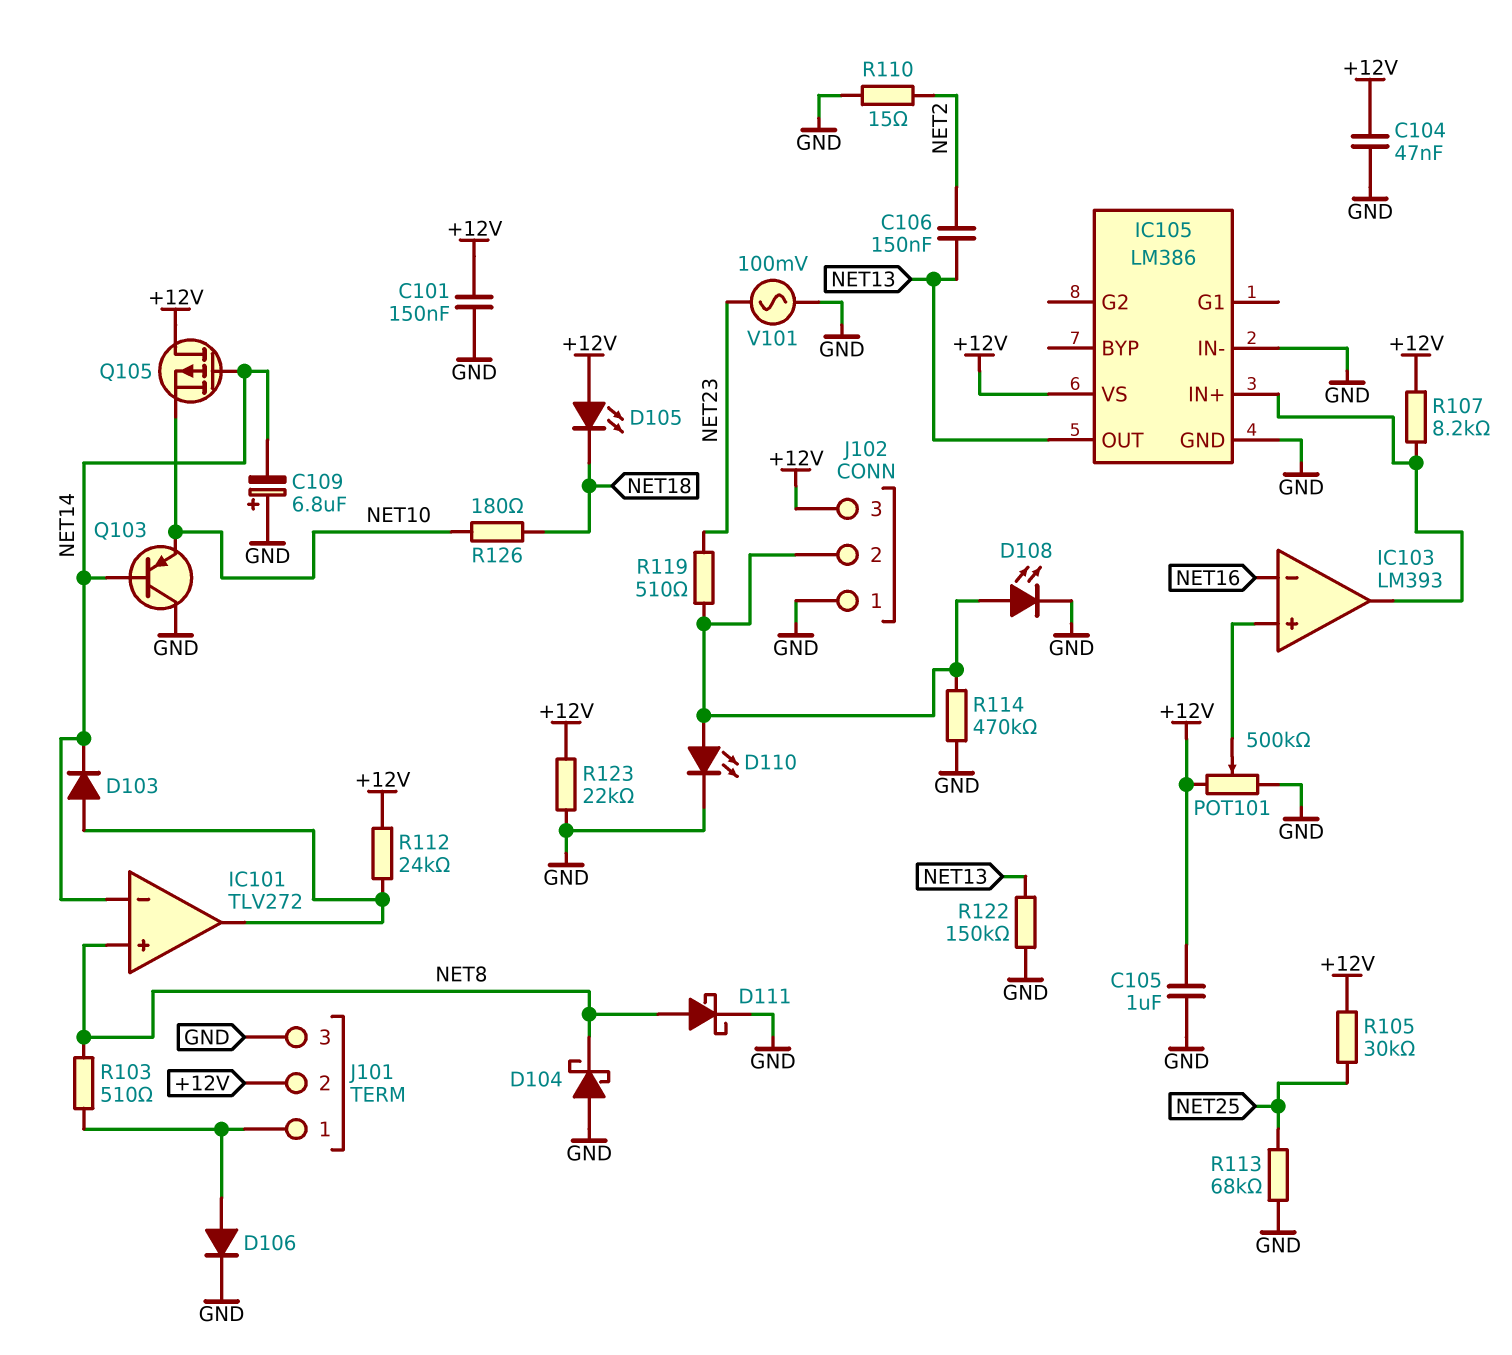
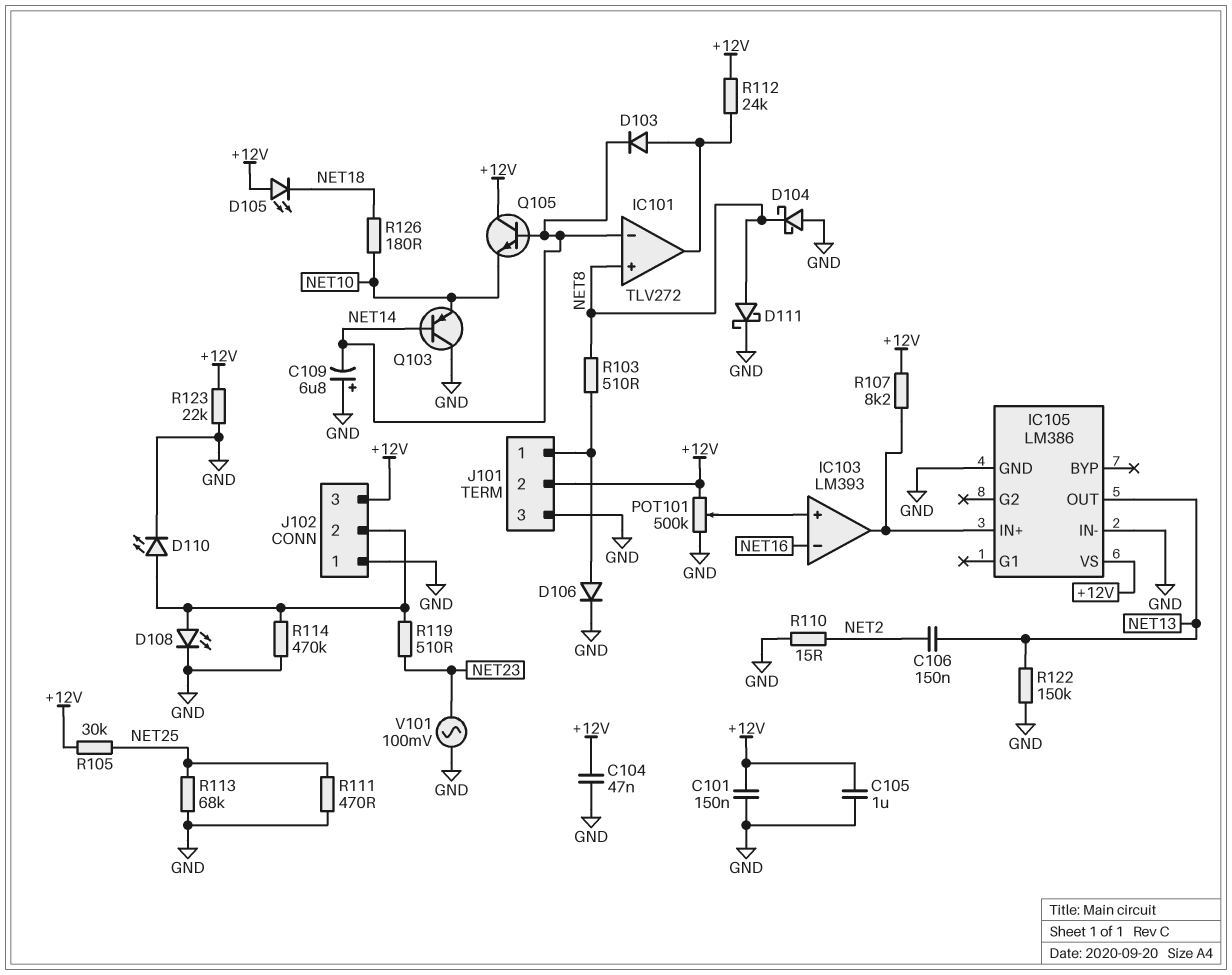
Q105: PMOS (G NET14, D +12V, S NET10) -> NPN (B NET14, C +12V, E NET10)
R111: none -> 470 (GND, NET25)

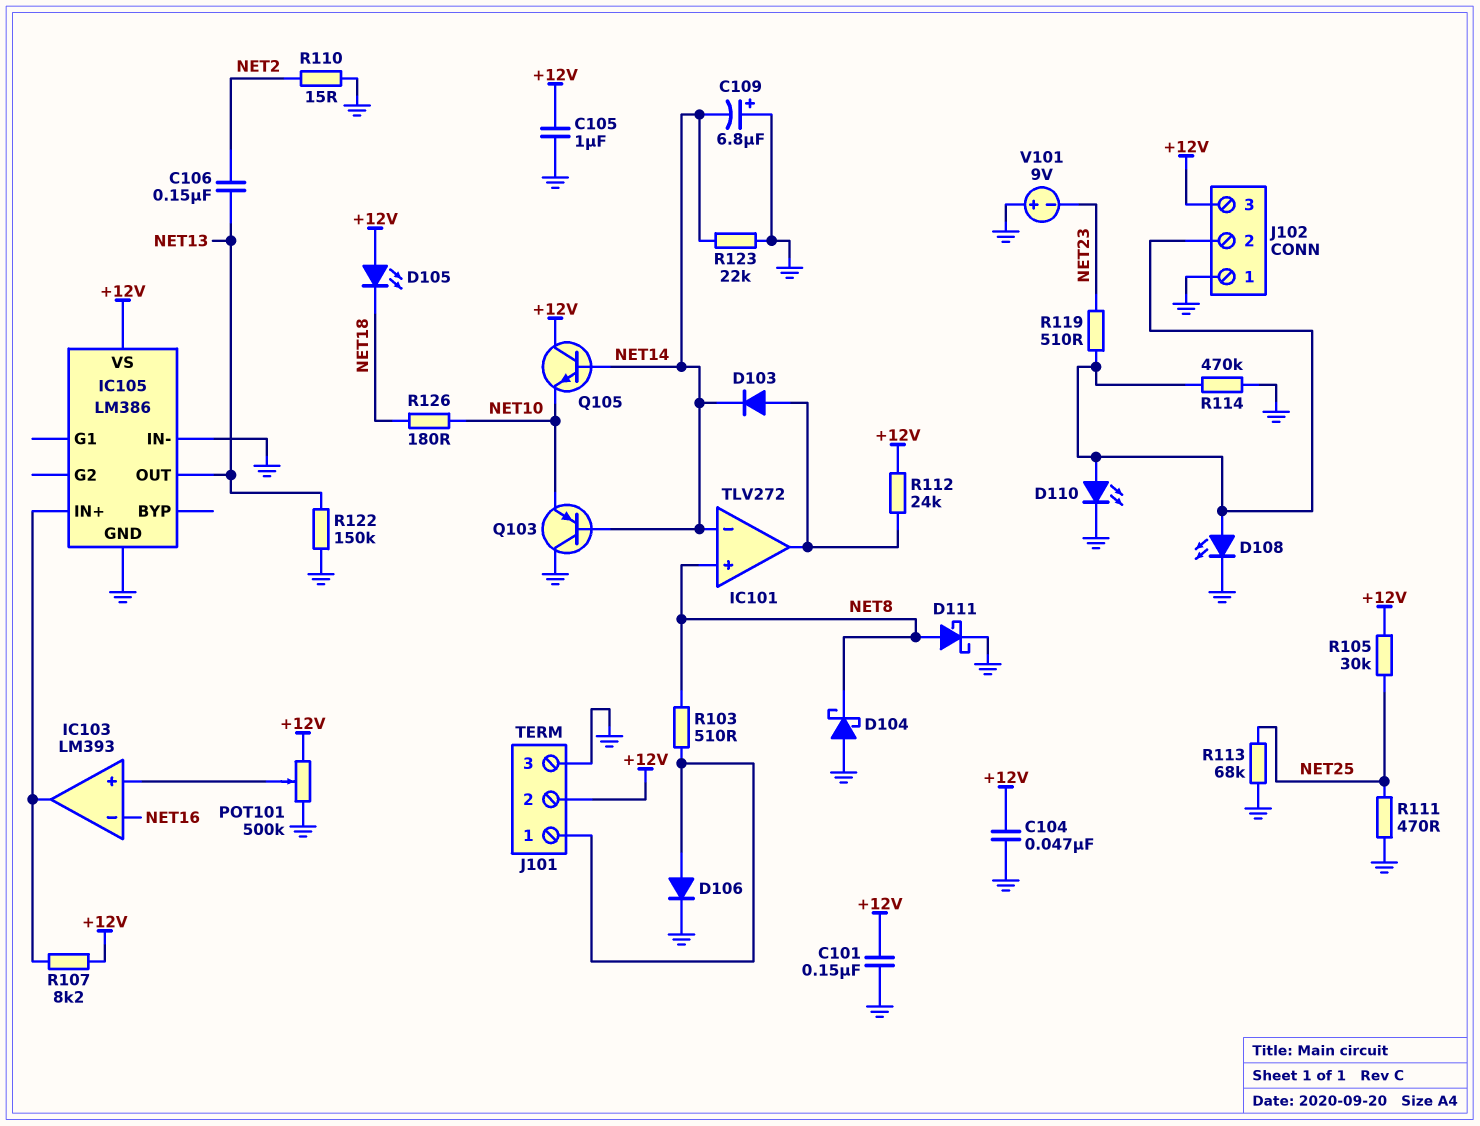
R123: 22k (+12V, GND) -> 22k (GND, NET14)
V101: AC 100mV (GND, NET23) -> 9V (plus GND, minus NET23)

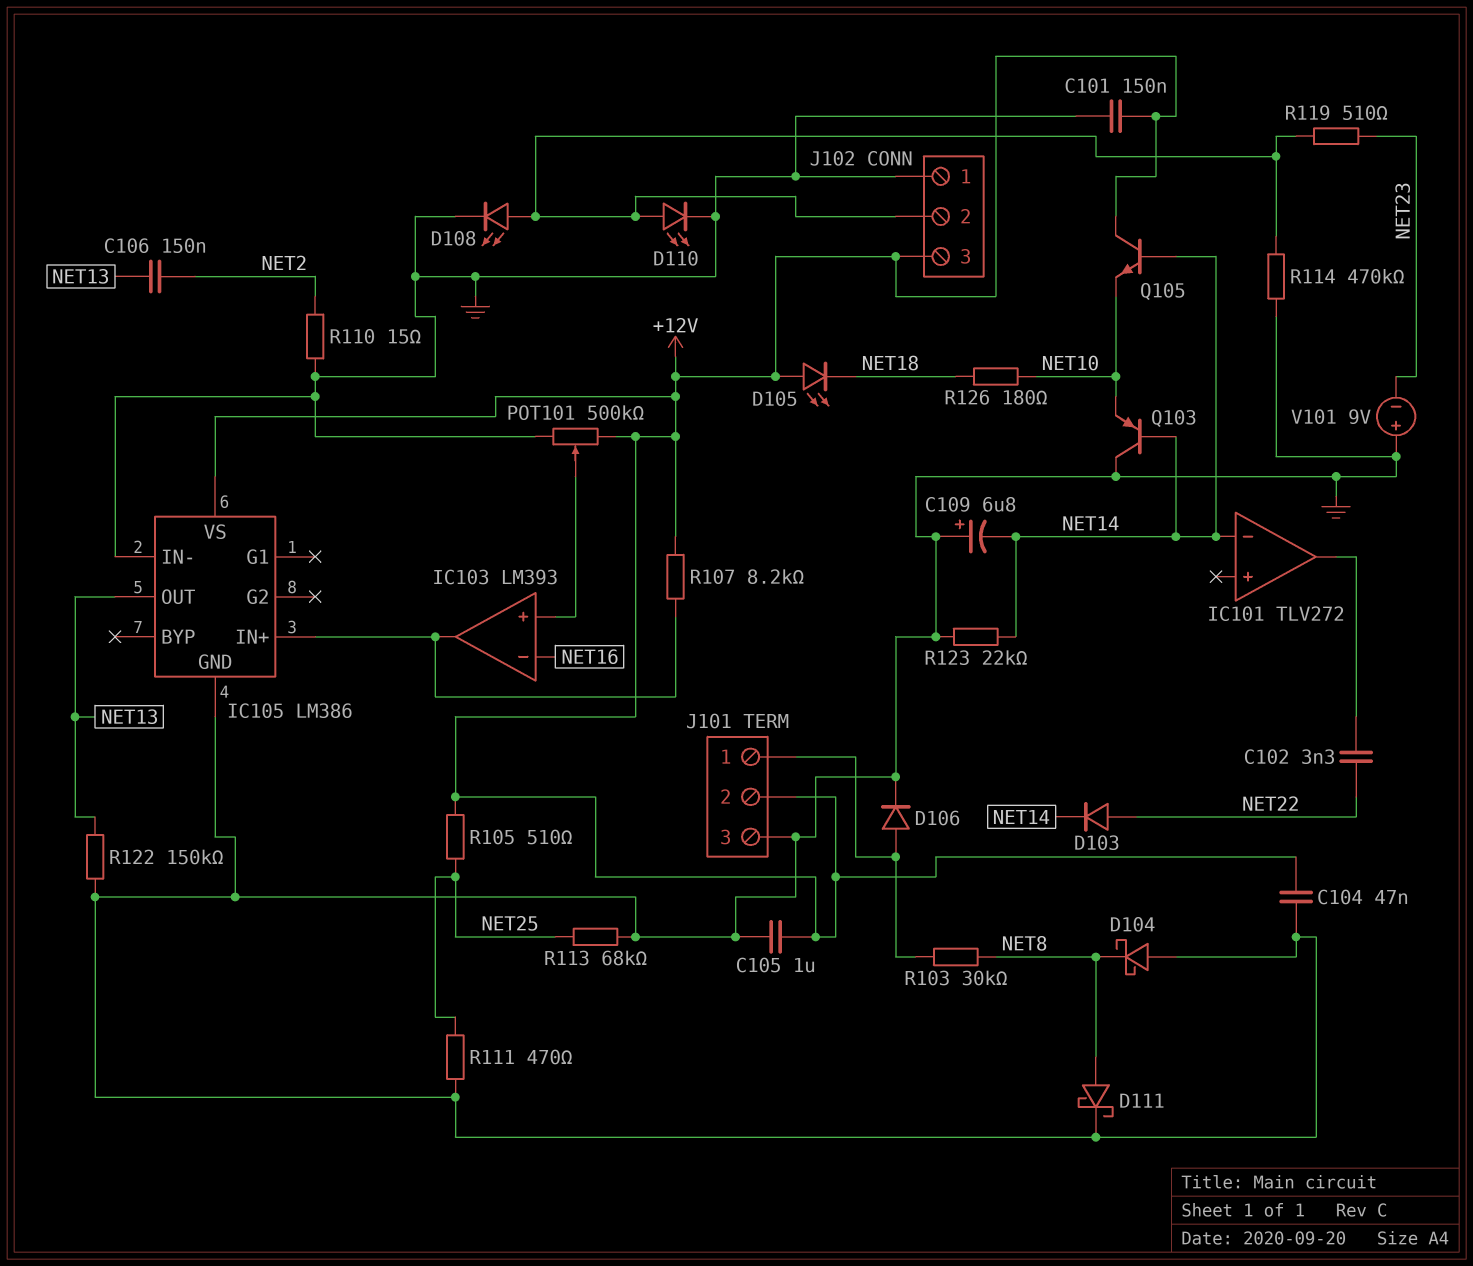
C102: none -> 3.3nF (IC101/out, NET22)
D103: diode (A IC101/out, K NET14) -> diode (A NET22, K NET14)
IC101 pin in+: NET8 -> none
R103: 510 (J101/1, NET8) -> 30k (J101/1, NET8)
R105: 30k (+12V, NET25) -> 510 (+12V, NET25)
R112: 24k (+12V, IC101/out) -> none

